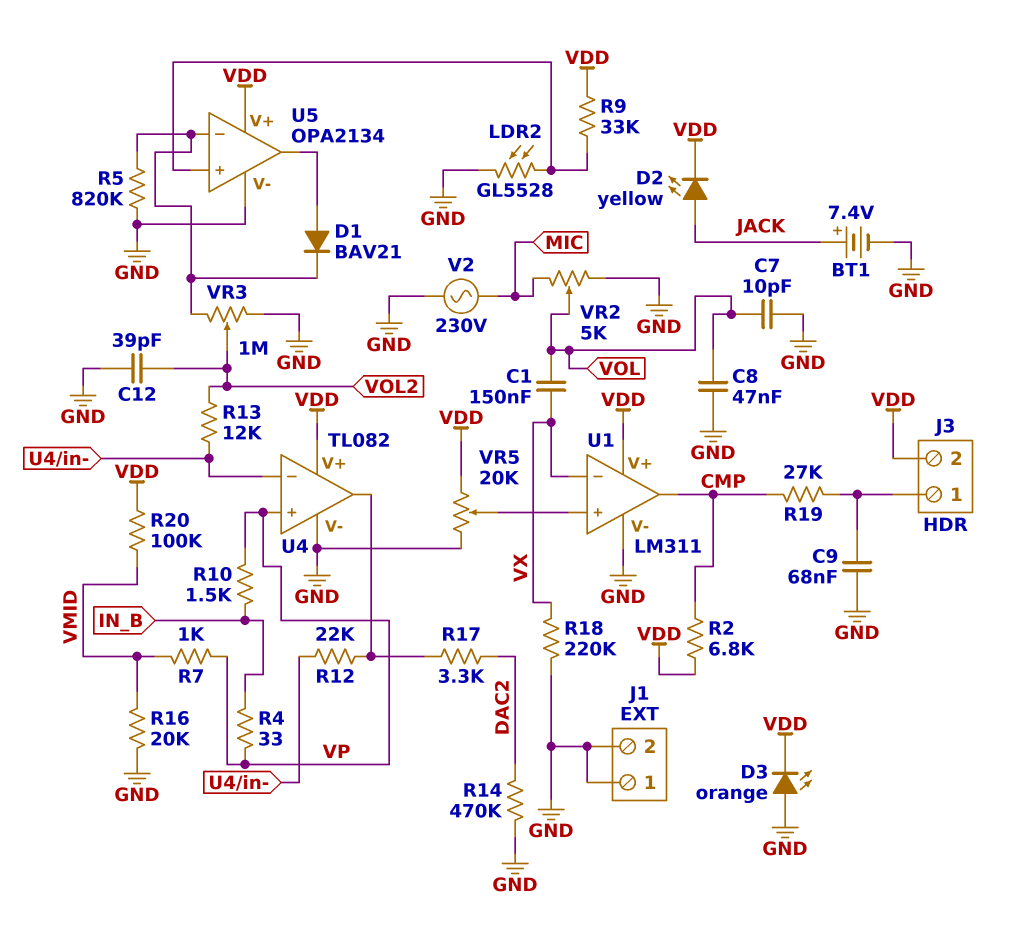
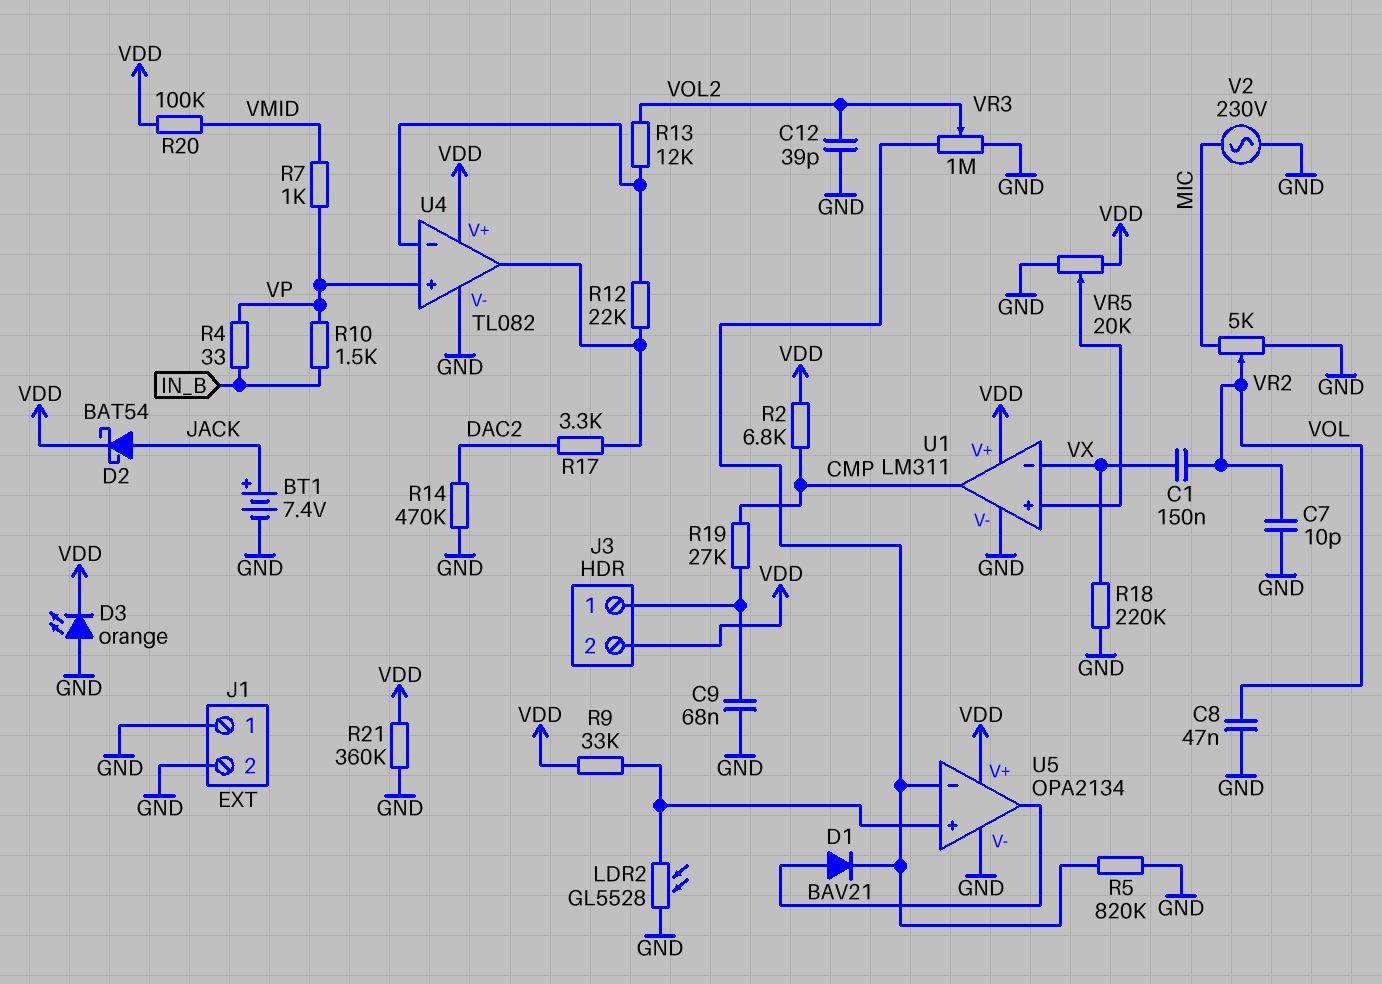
D2: LED yellow (A JACK, K VDD) -> schottky BAT54 (A JACK, K VDD)
R16: 20k (GND, VMID) -> none
R21: none -> 360k (GND, VDD)

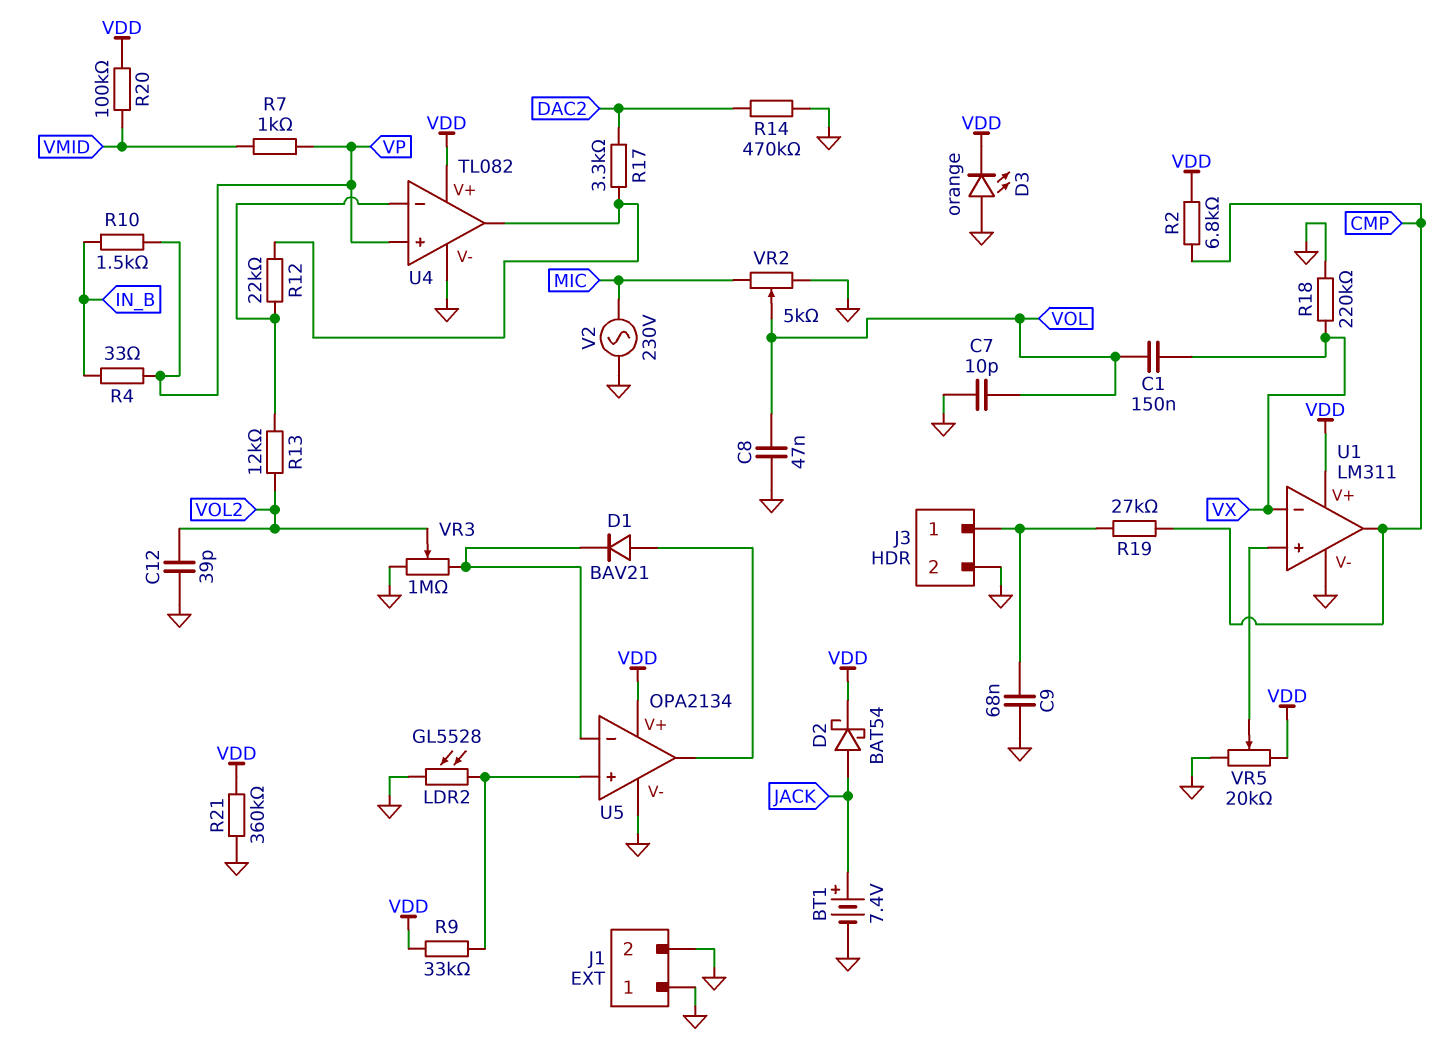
J3 pin 2: VDD -> GND
R5: 820k (GND, U5/in-) -> none

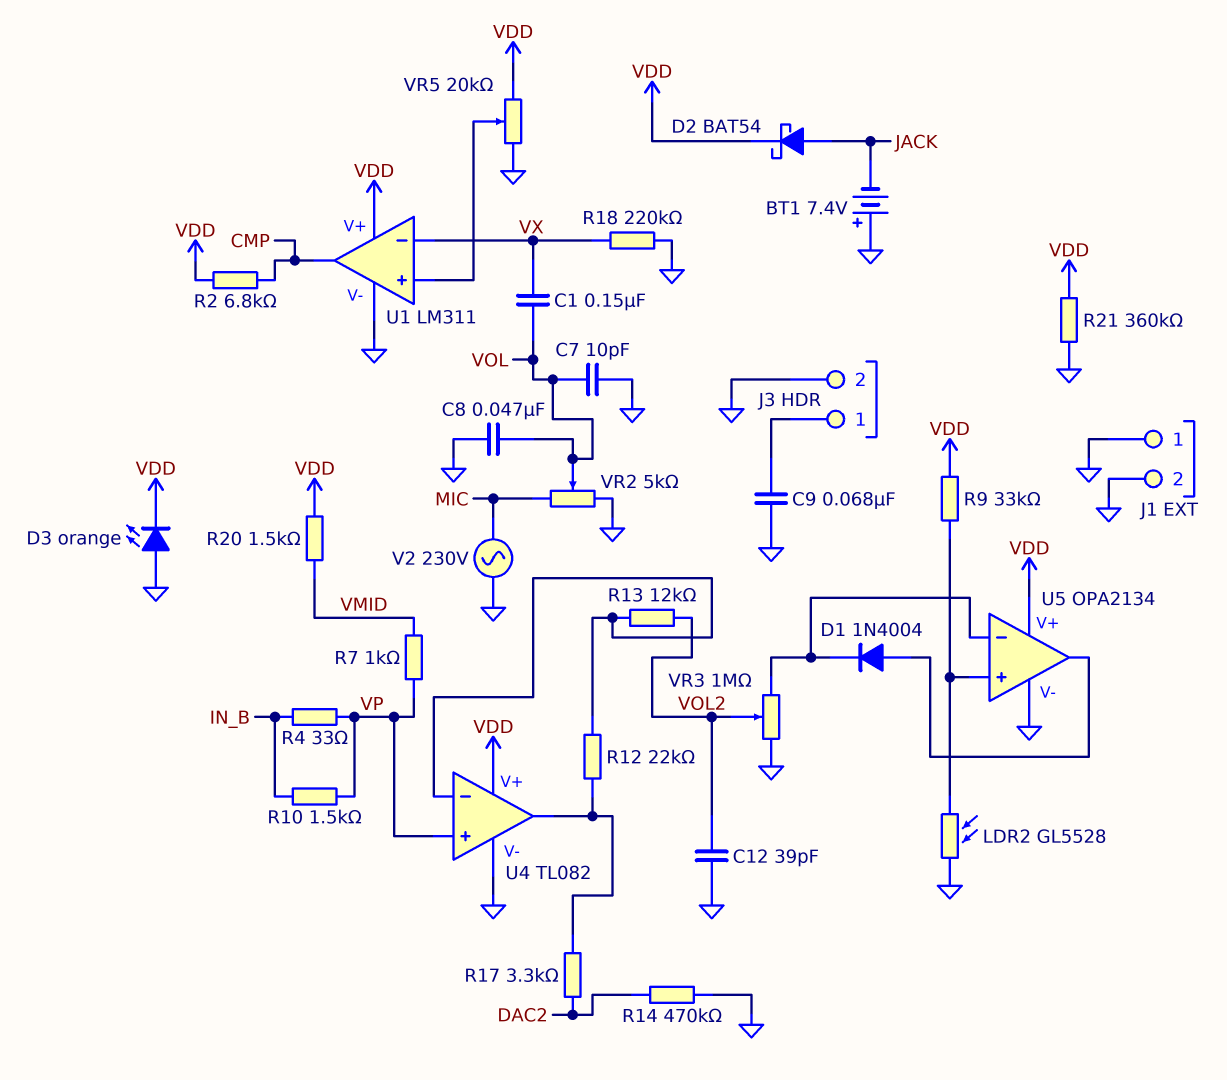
BT1: 7.4V (plus JACK, minus GND) -> 7.4V (plus GND, minus JACK)
D1: diode BAV21 (A U5/out, K U5/in-) -> diode 1N4004 (A U5/out, K U5/in-)
R19: 27k (CMP, J3/1) -> none
R20: 100k (VDD, VMID) -> 1.5k (VDD, VMID)

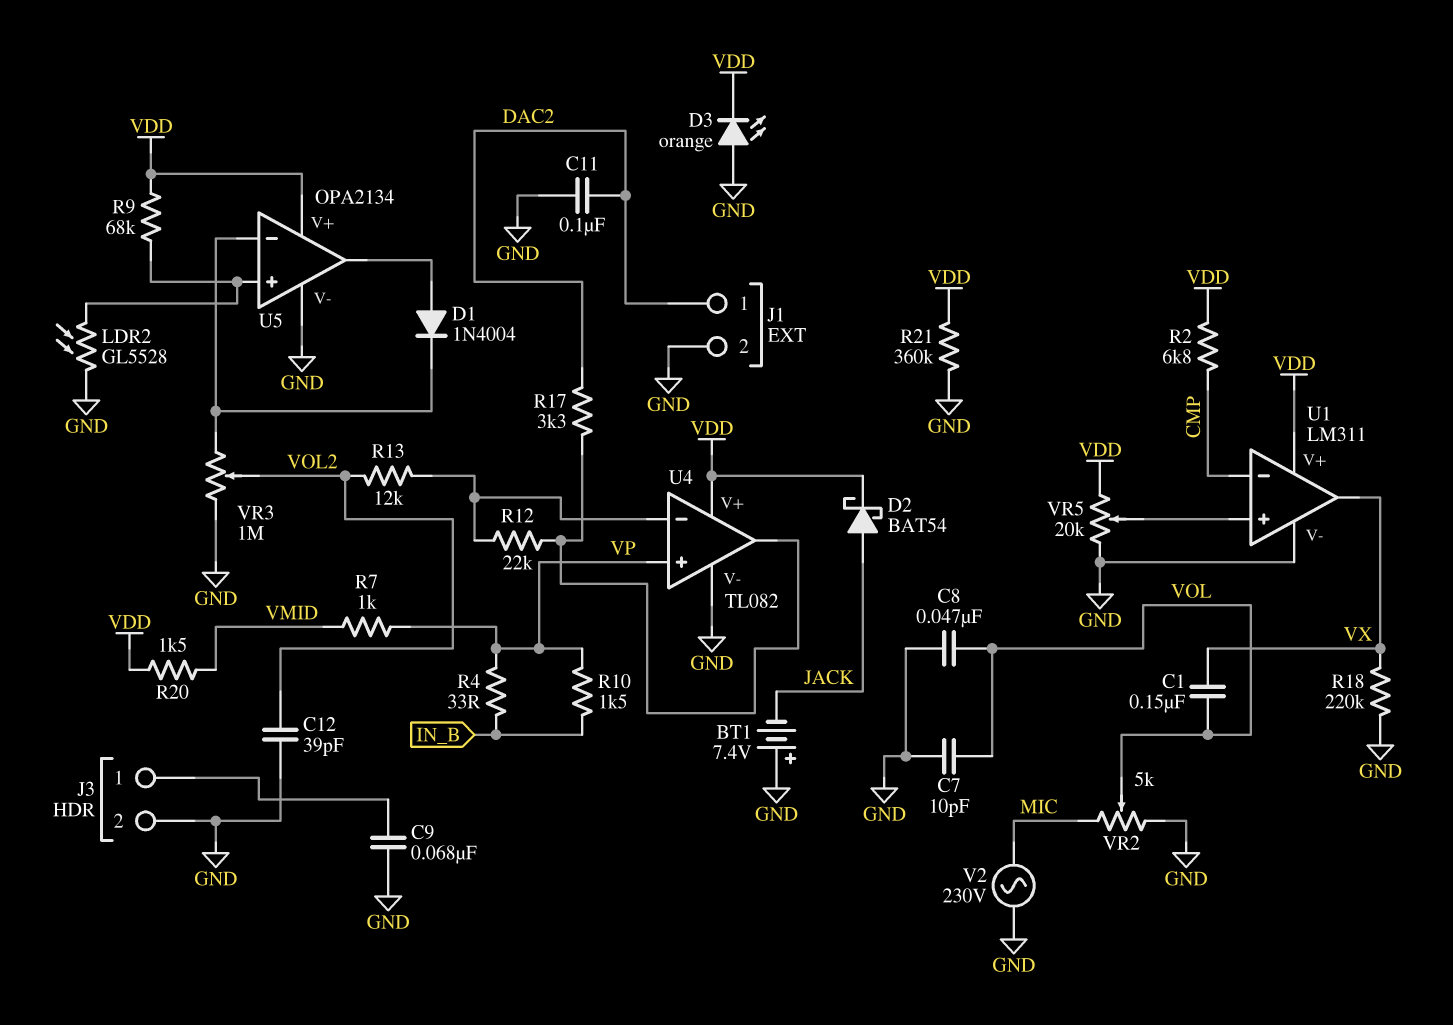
C11: none -> 100nF (DAC2, GND)
J1 pin 1: GND -> DAC2
R9: 33k (U5/in+, VDD) -> 68k (U5/in+, VDD)
R14: 470k (DAC2, GND) -> none
U1 pin in-: VX -> CMP
U1 pin out: CMP -> VX

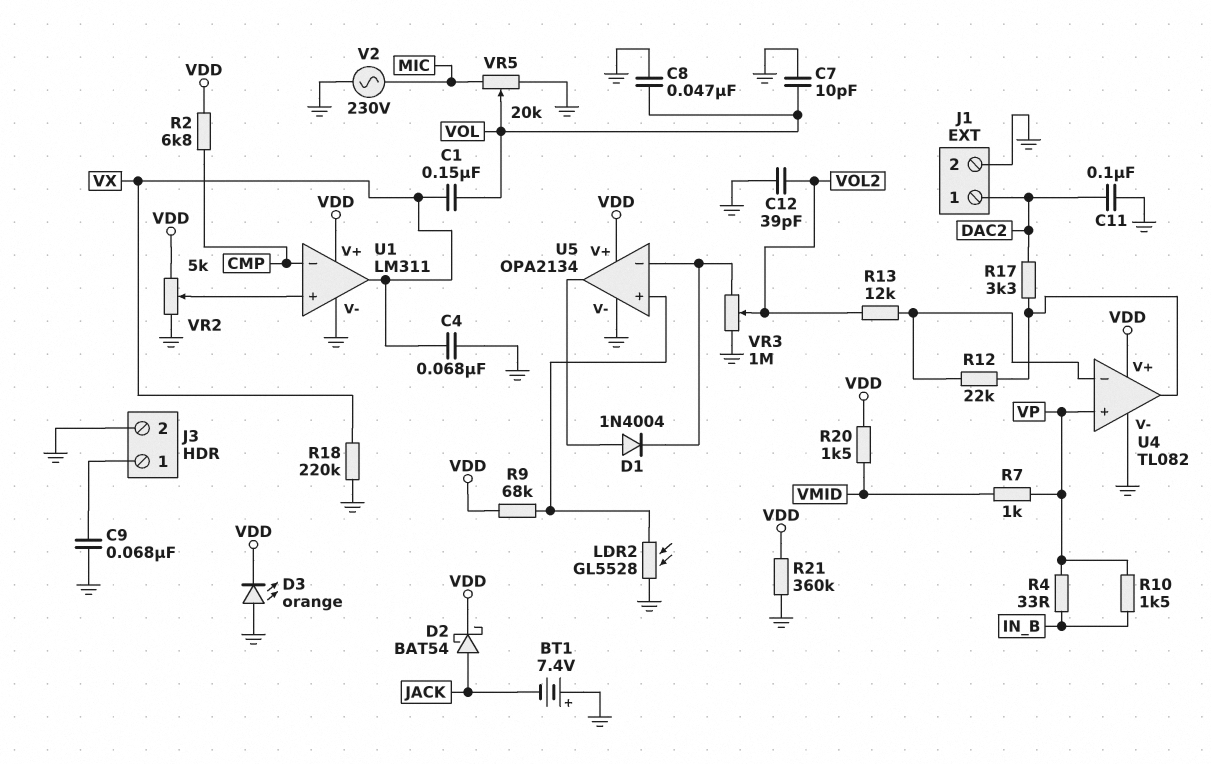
C4: none -> 68nF (GND, VX)
VR2: 5k (GND, MIC, wiper VOL) -> 5k (GND, VDD, wiper U1/in+)
VR5: 20k (GND, VDD, wiper U1/in+) -> 20k (GND, MIC, wiper VOL)

